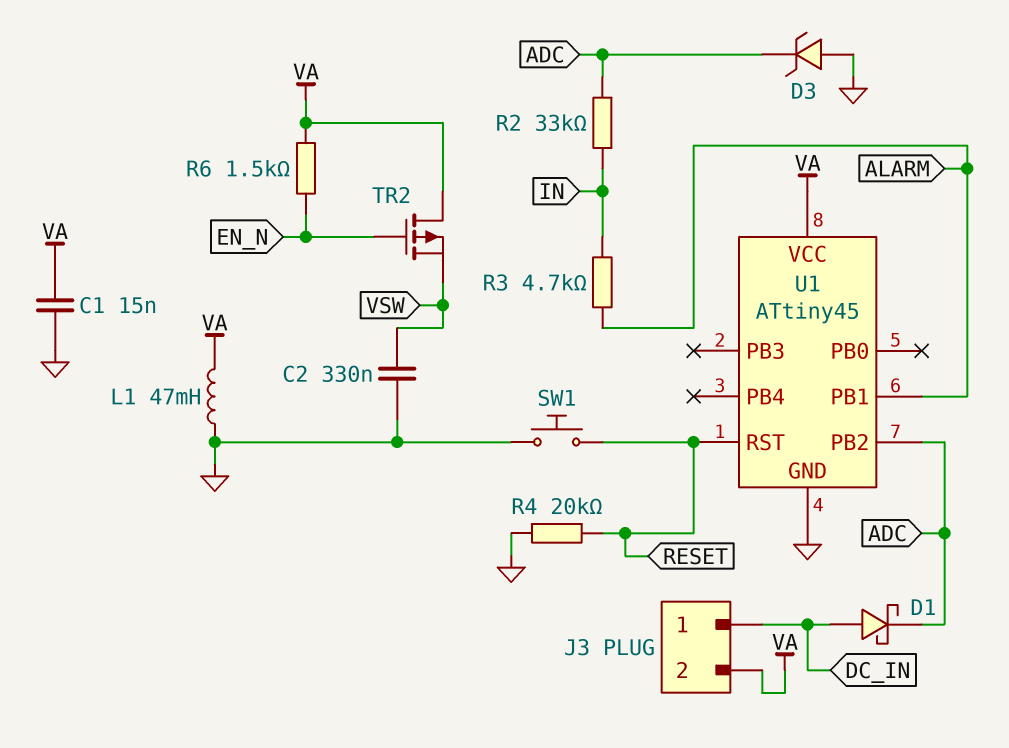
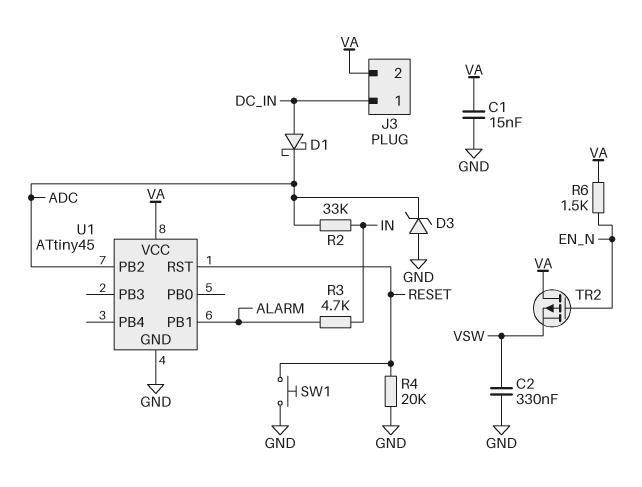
L1: 47mH (GND, VA) -> none

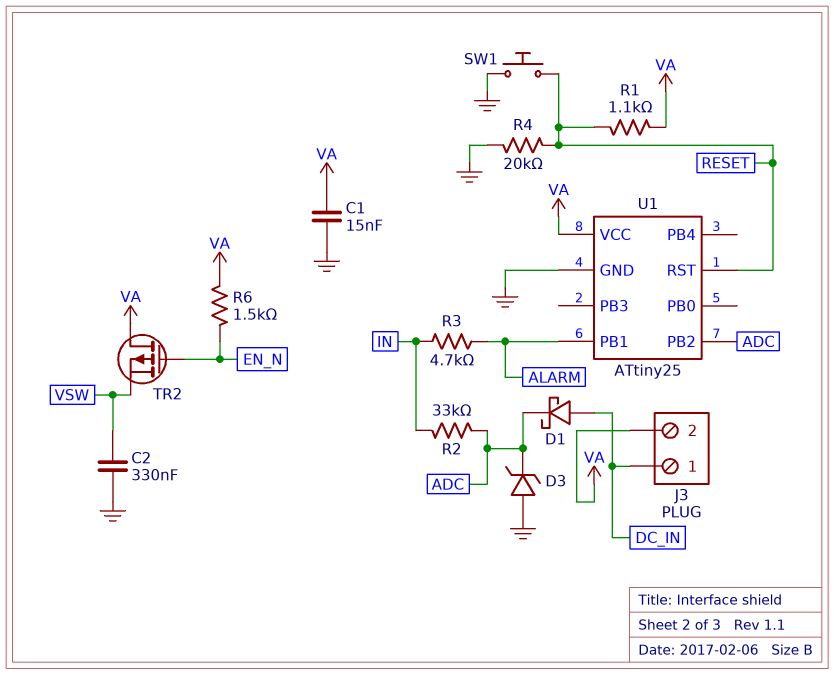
R1: none -> 1.1k (RESET, VA)
U1: ATtiny45 -> ATtiny25

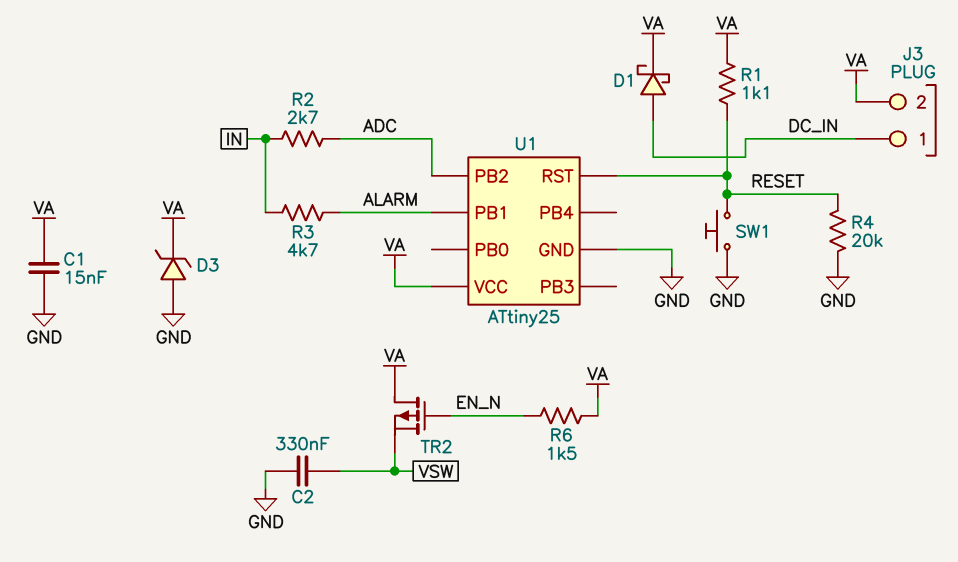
D1: schottky (A DC_IN, K ADC) -> schottky (A DC_IN, K VA)
D3: zener (A GND, K ADC) -> zener (A GND, K VA)
R2: 33k (ADC, IN) -> 2.7k (ADC, IN)

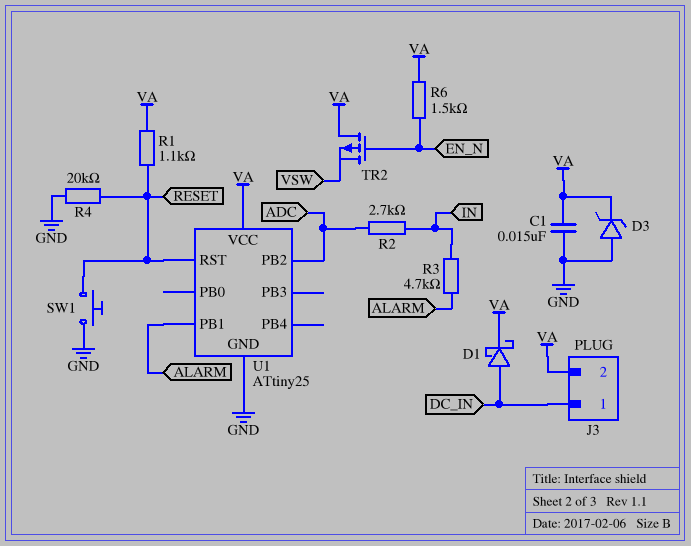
C2: 330nF (GND, VSW) -> none

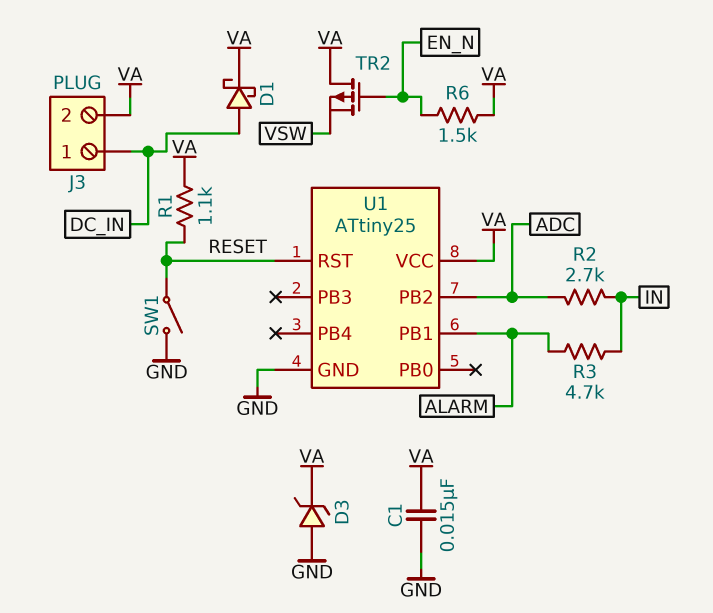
R4: 20k (GND, RESET) -> none
SW1: button (GND, RESET) -> switch (GND, RESET)

